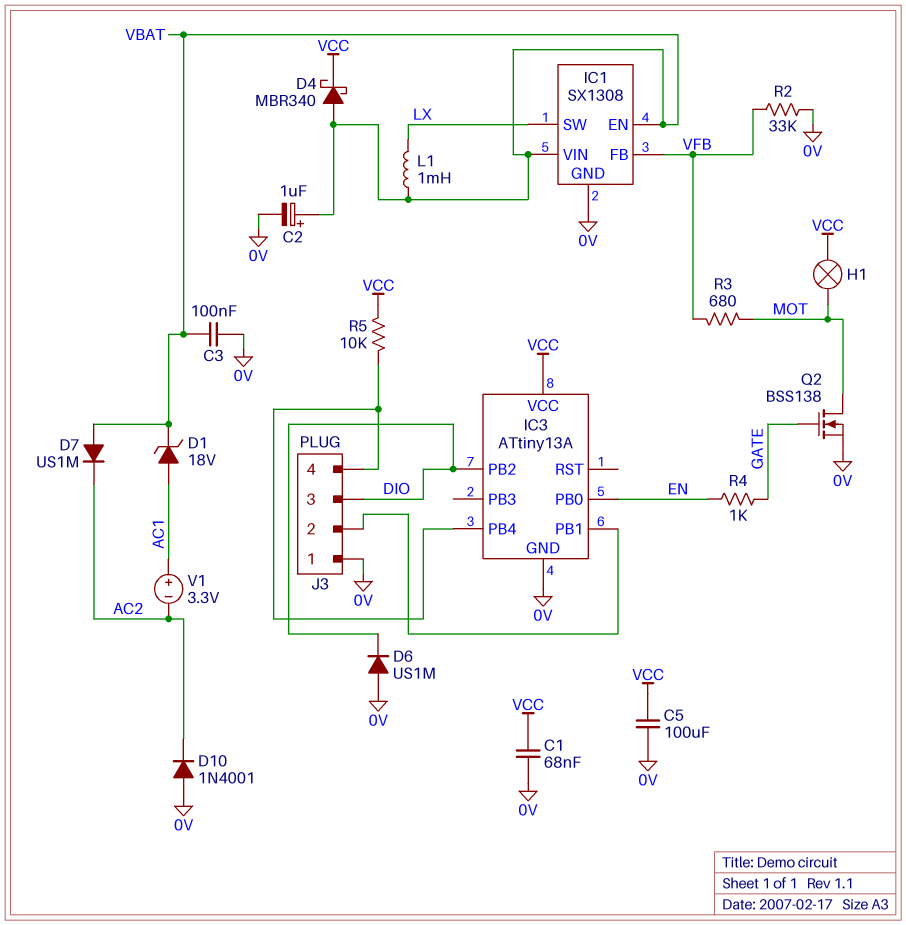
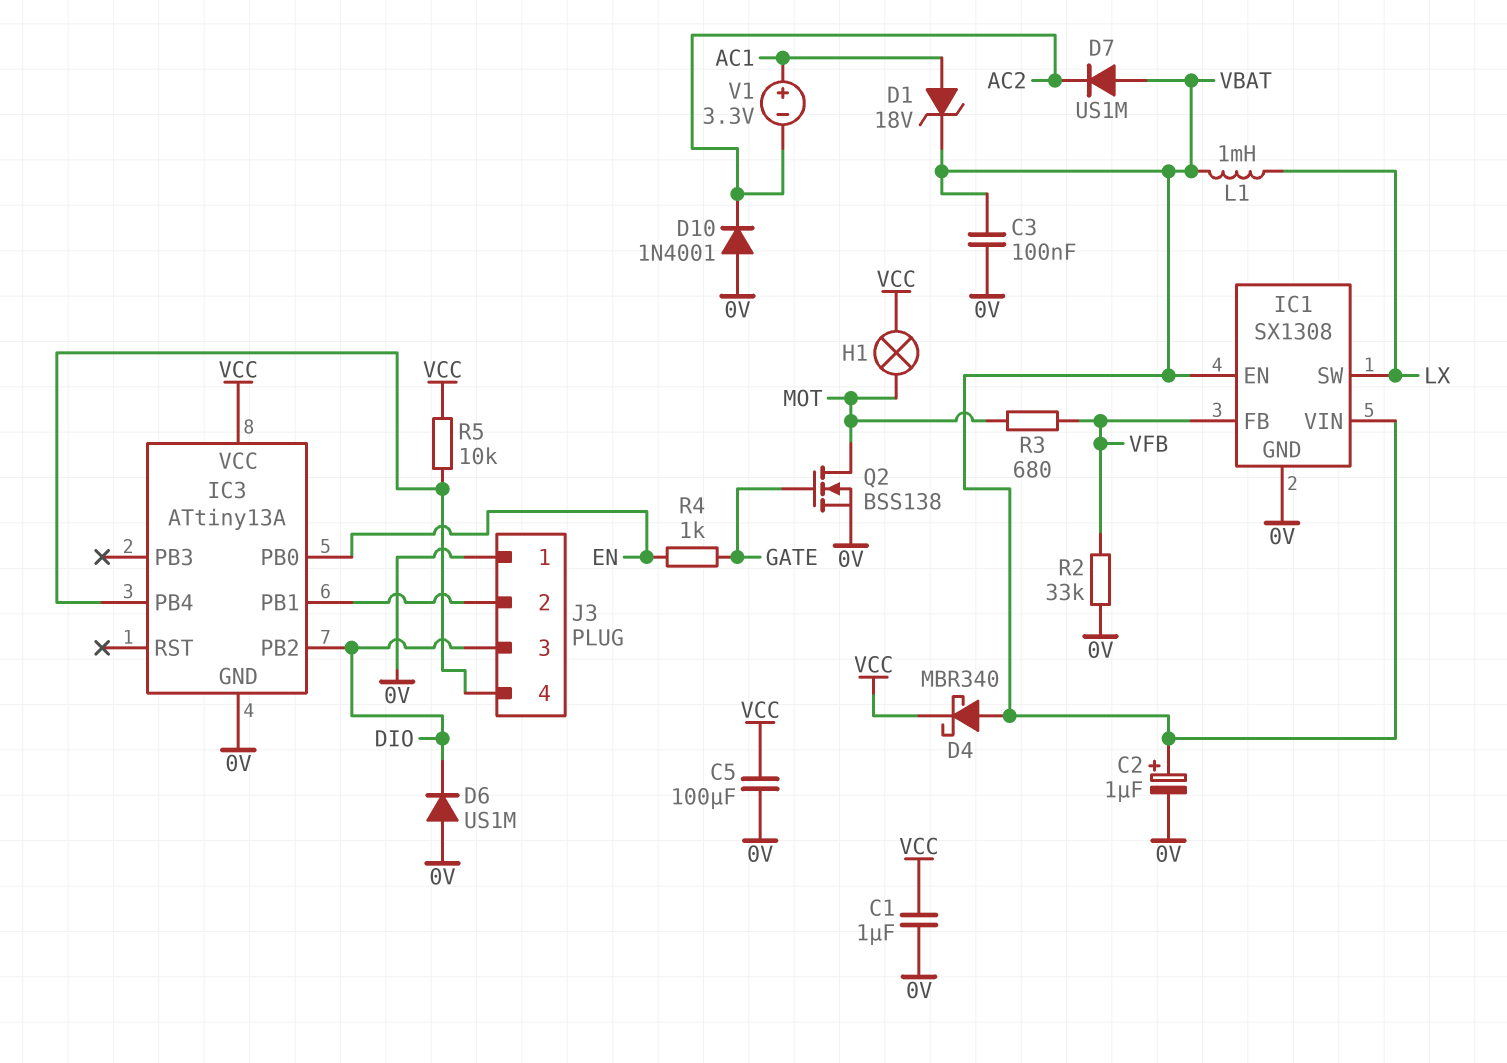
C1: 68nF (0V, VCC) -> 1uF (0V, VCC)

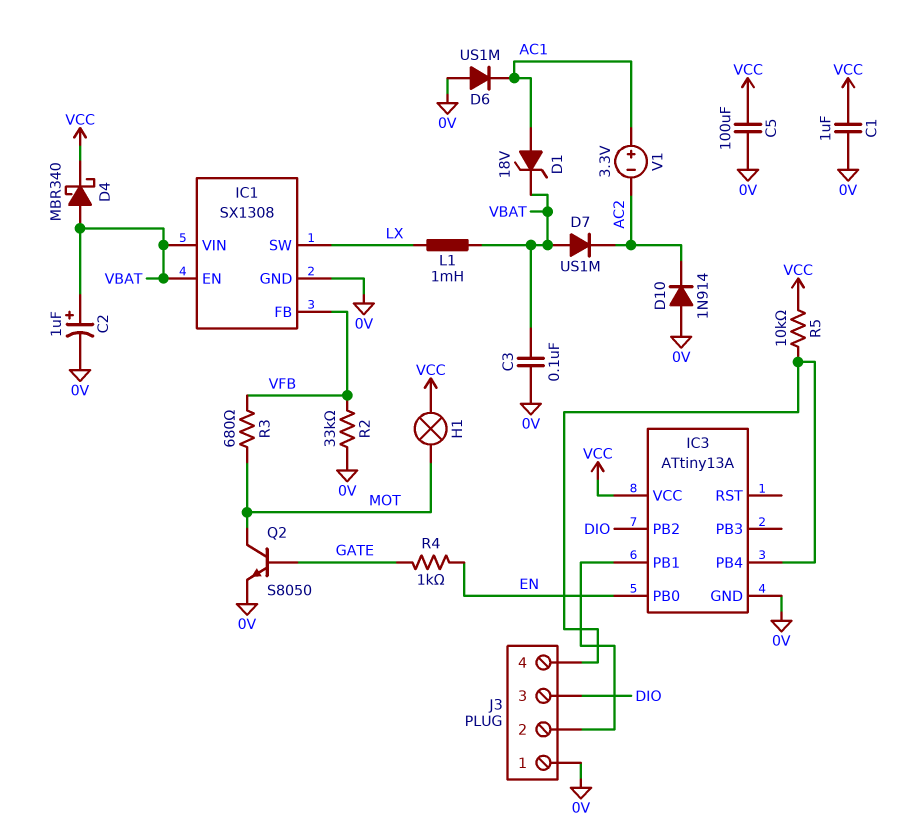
D6: diode US1M (A 0V, K DIO) -> diode US1M (A 0V, K AC1)
D10: diode 1N4001 (A 0V, K AC2) -> diode 1N914 (A 0V, K AC2)
Q2: NMOS BSS138 (G GATE, D MOT, S 0V) -> NPN S8050 (B GATE, C MOT, E 0V)

